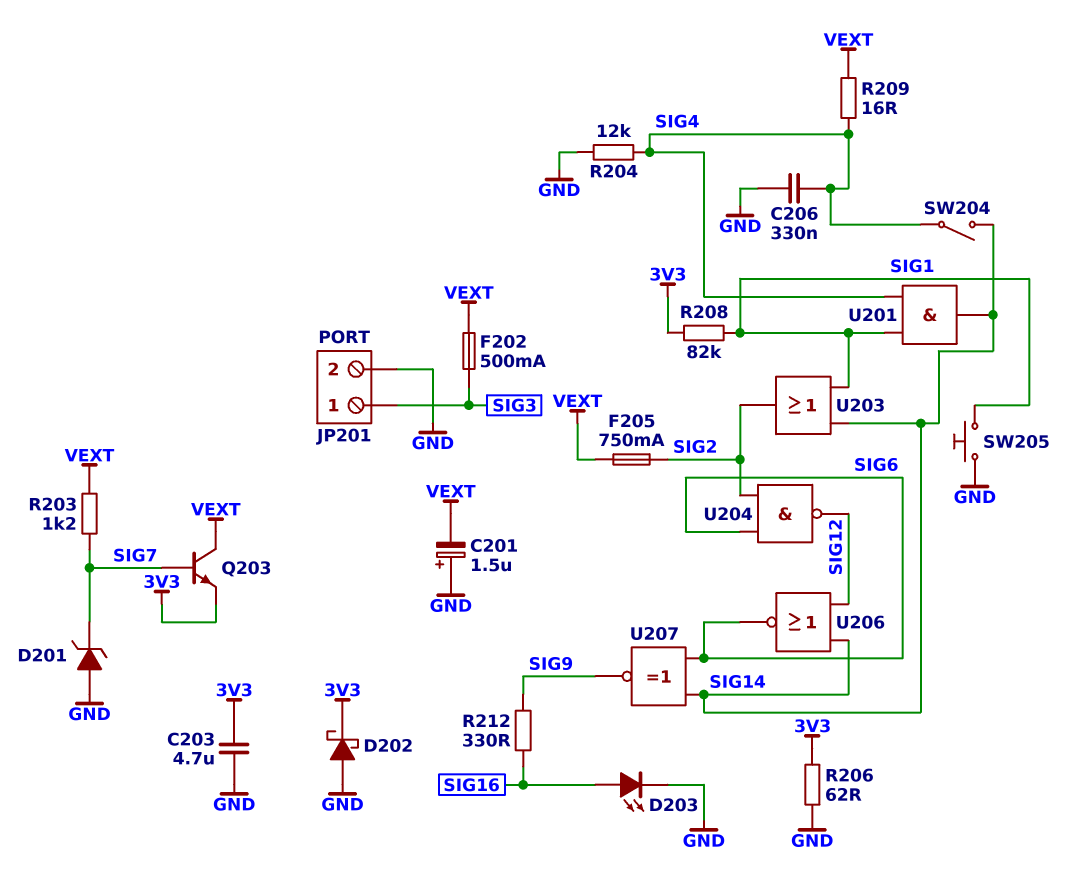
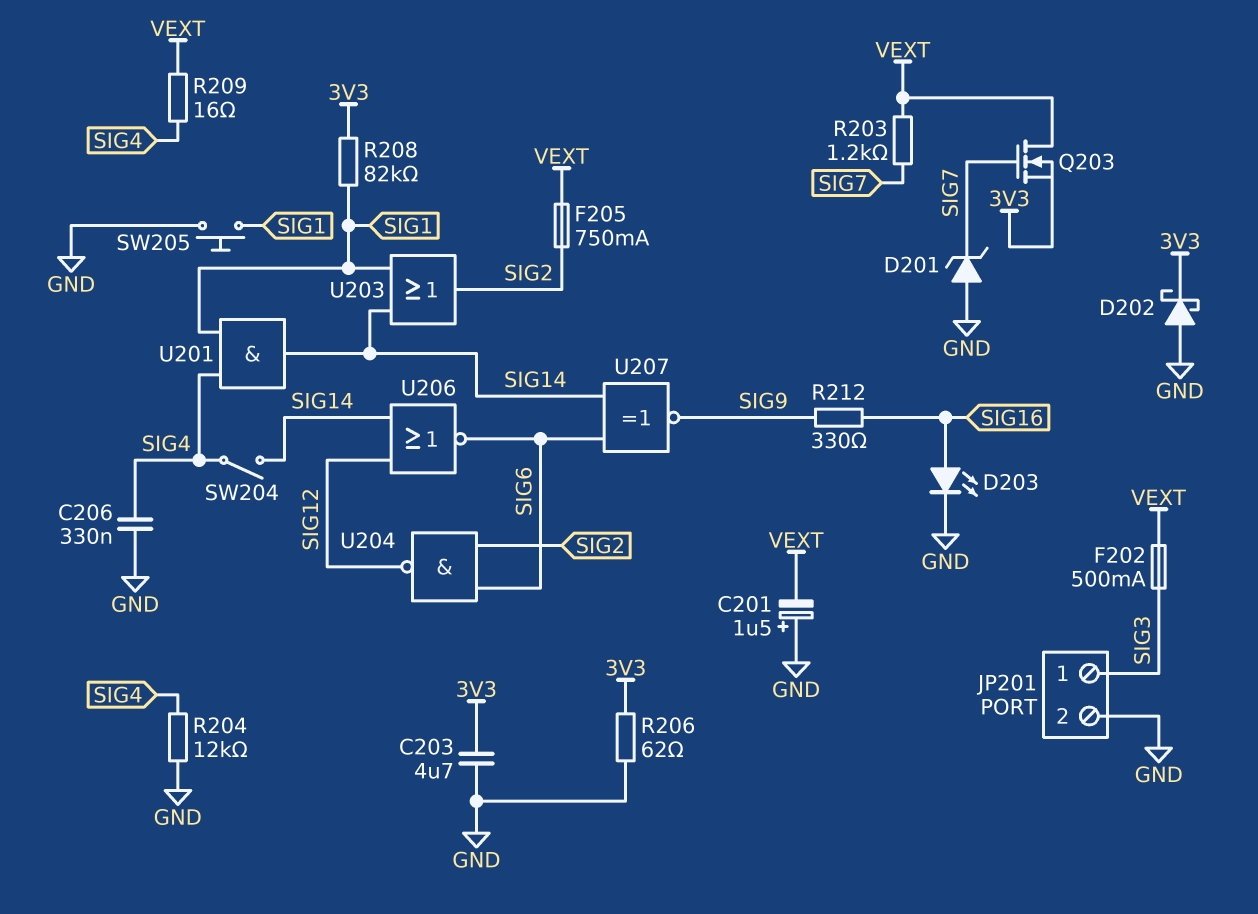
Q203: NPN (B SIG7, C VEXT, E 3V3) -> NMOS (G SIG7, D VEXT, S 3V3)

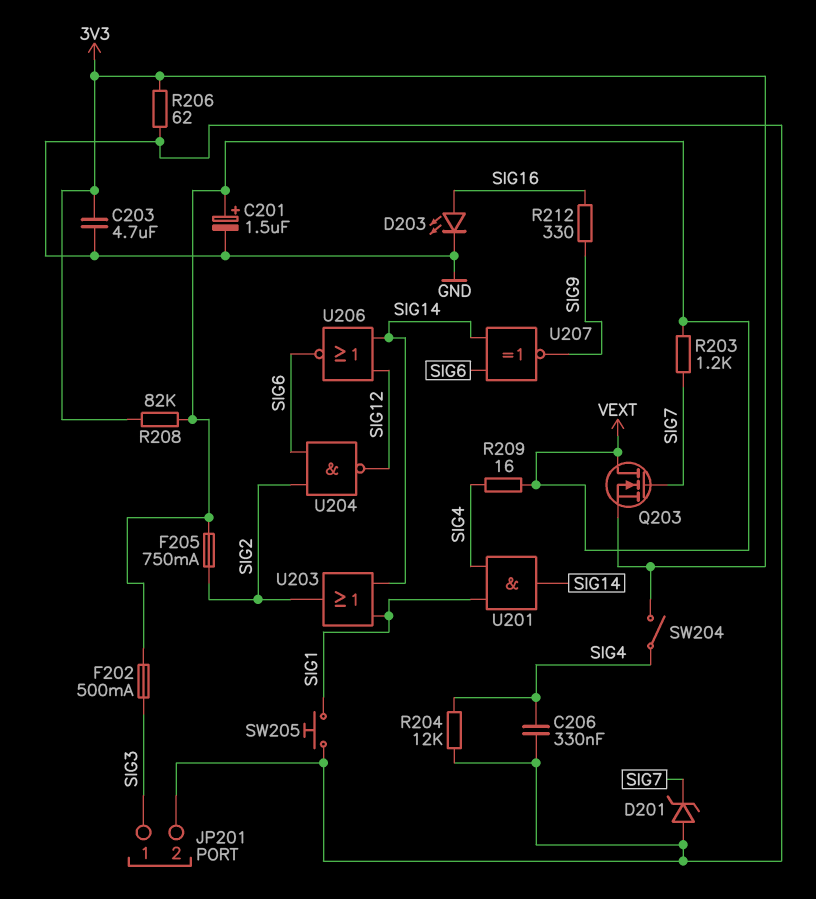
C201: 1.5uF (plus GND, minus VEXT) -> 1.5uF (plus VEXT, minus GND)
D202: schottky (A GND, K 3V3) -> none
R208: 82k (3V3, SIG1) -> 82k (3V3, VEXT)
SW204: switch (SIG4, SIG14) -> switch (3V3, SIG4)

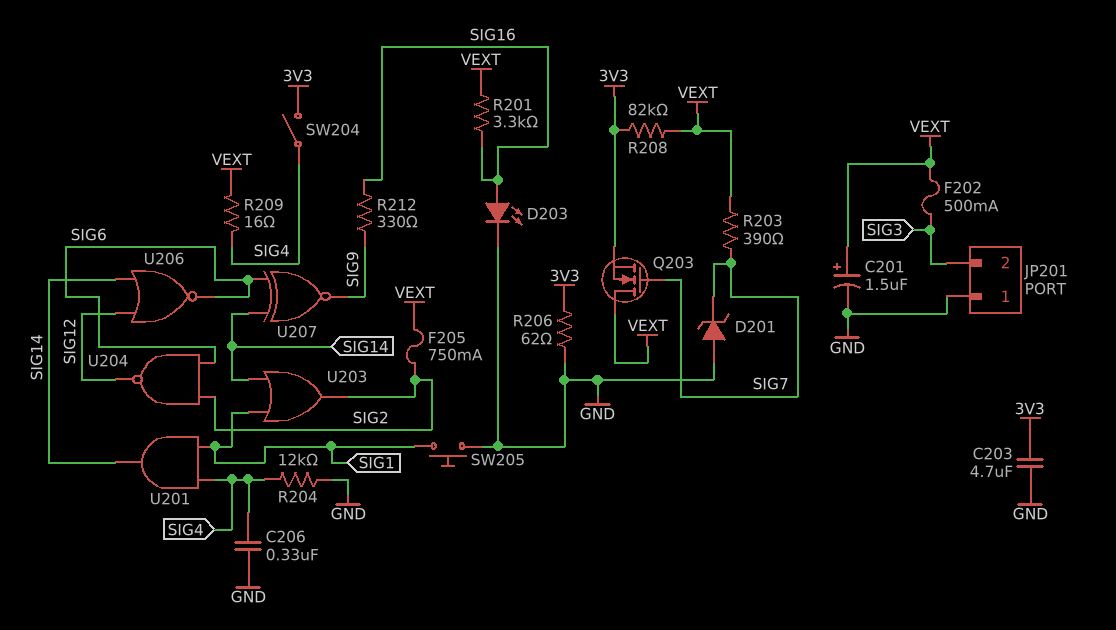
JP201 pin 1: SIG3 -> GND
JP201 pin 2: GND -> SIG3
R201: none -> 3.3k (SIG16, VEXT)
R203: 1.2k (SIG7, VEXT) -> 390 (SIG7, VEXT)

